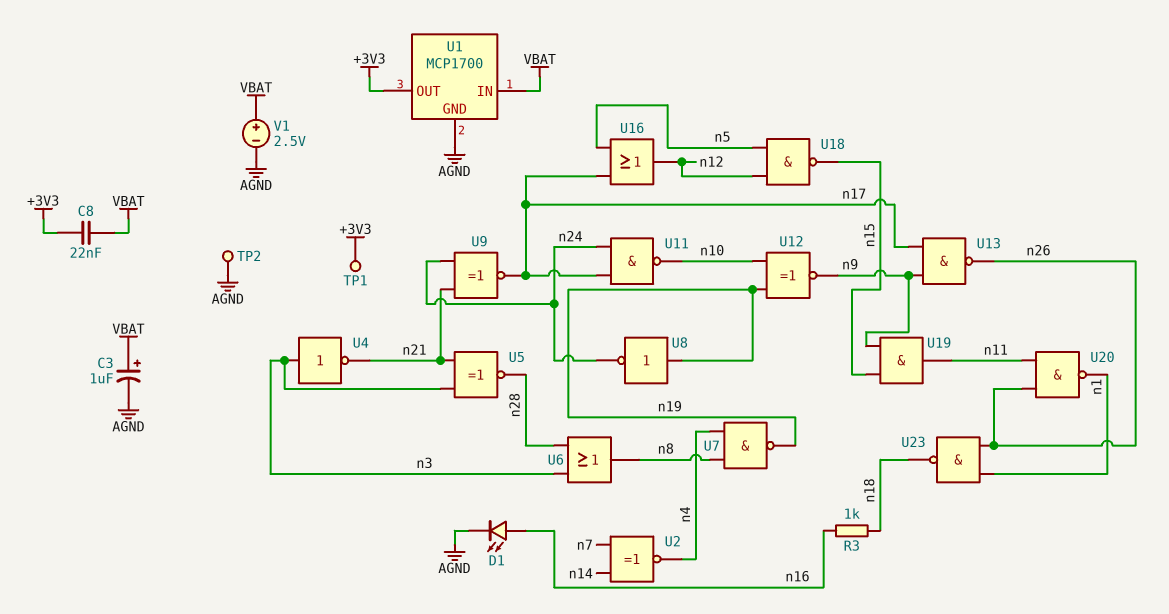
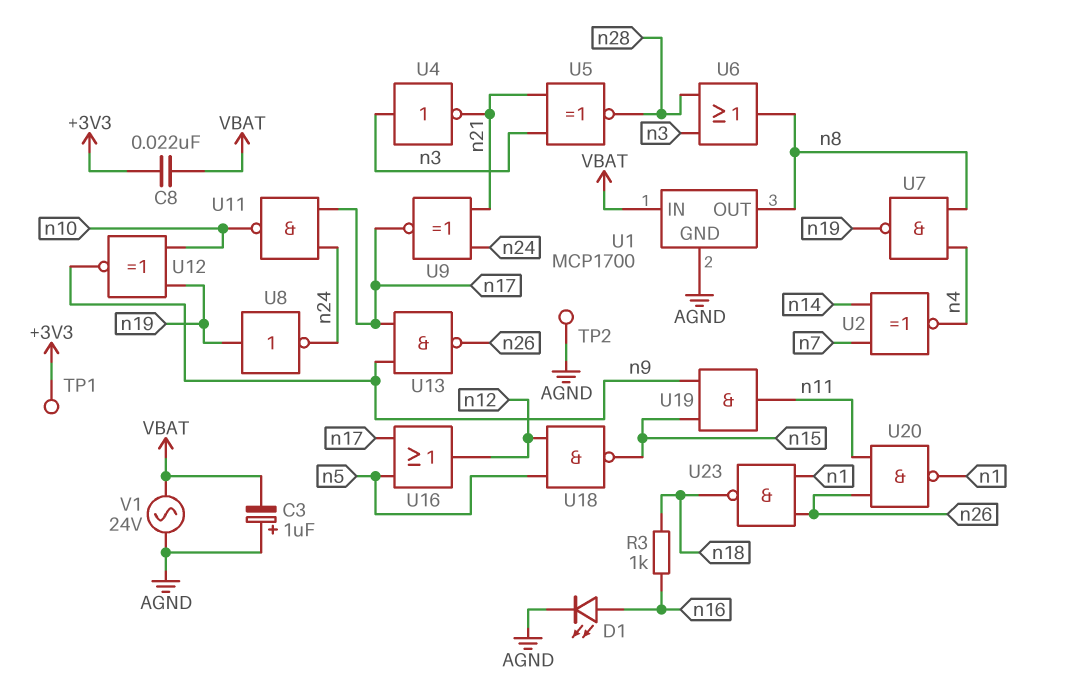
C3: 1uF (plus VBAT, minus AGND) -> 1uF (plus AGND, minus VBAT)
U1 pin OUT: +3V3 -> n8
V1: 2.5V (plus VBAT, minus AGND) -> AC 24V (AGND, VBAT)

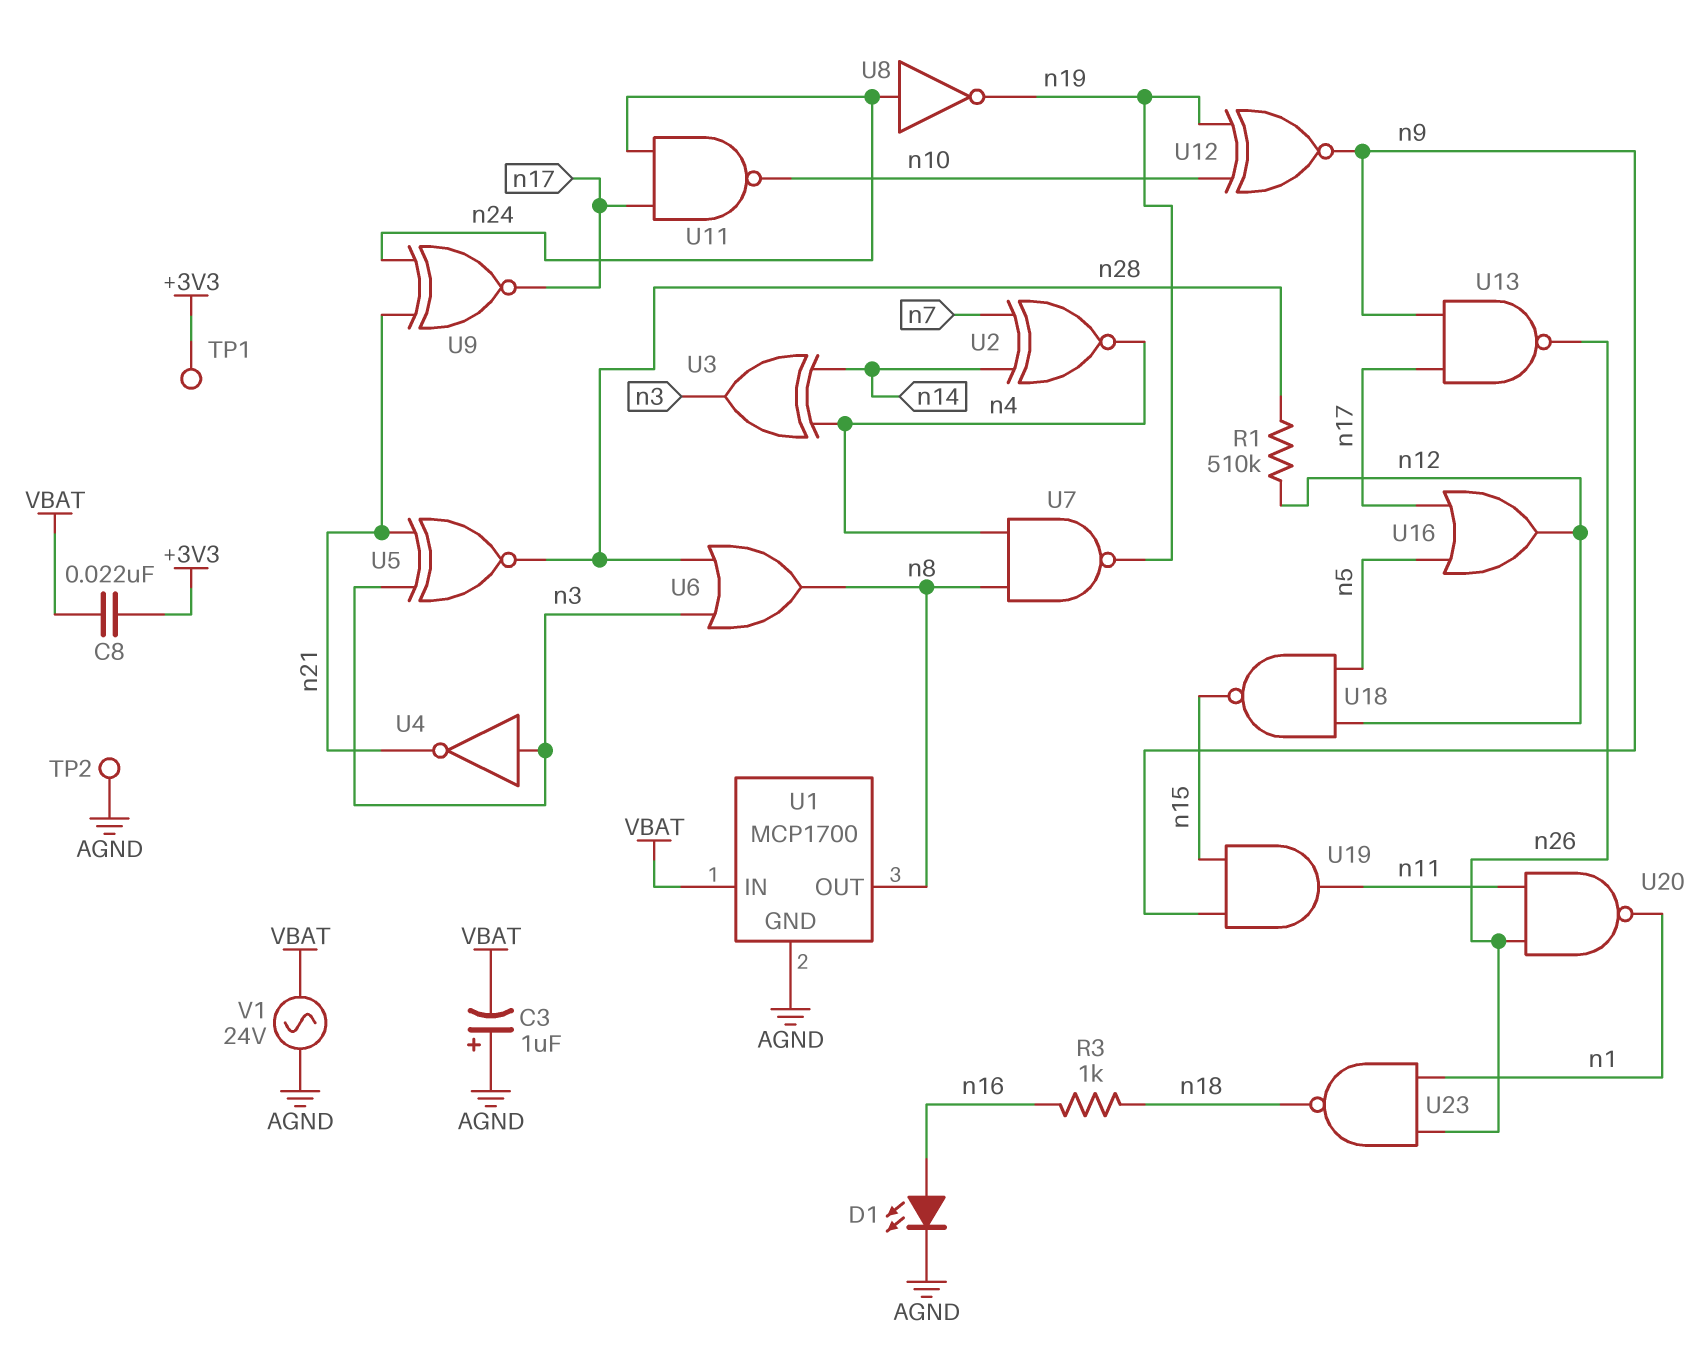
R1: none -> 510k (n12, n28)
U3: none -> XOR (in n4, in n14, out n3)
U8: NOT (in n19, out n24) -> NOT (in n24, out n19)

